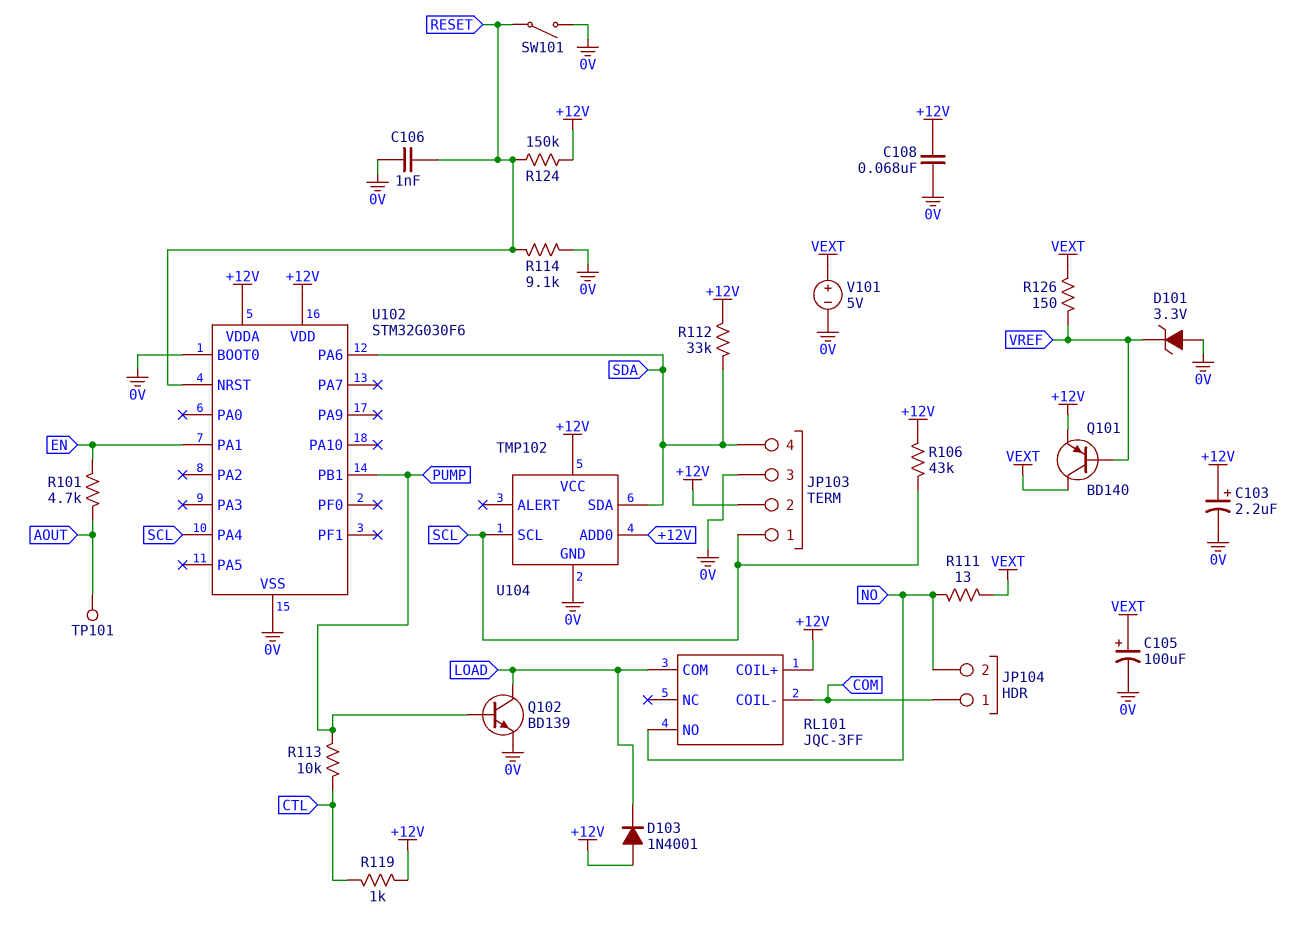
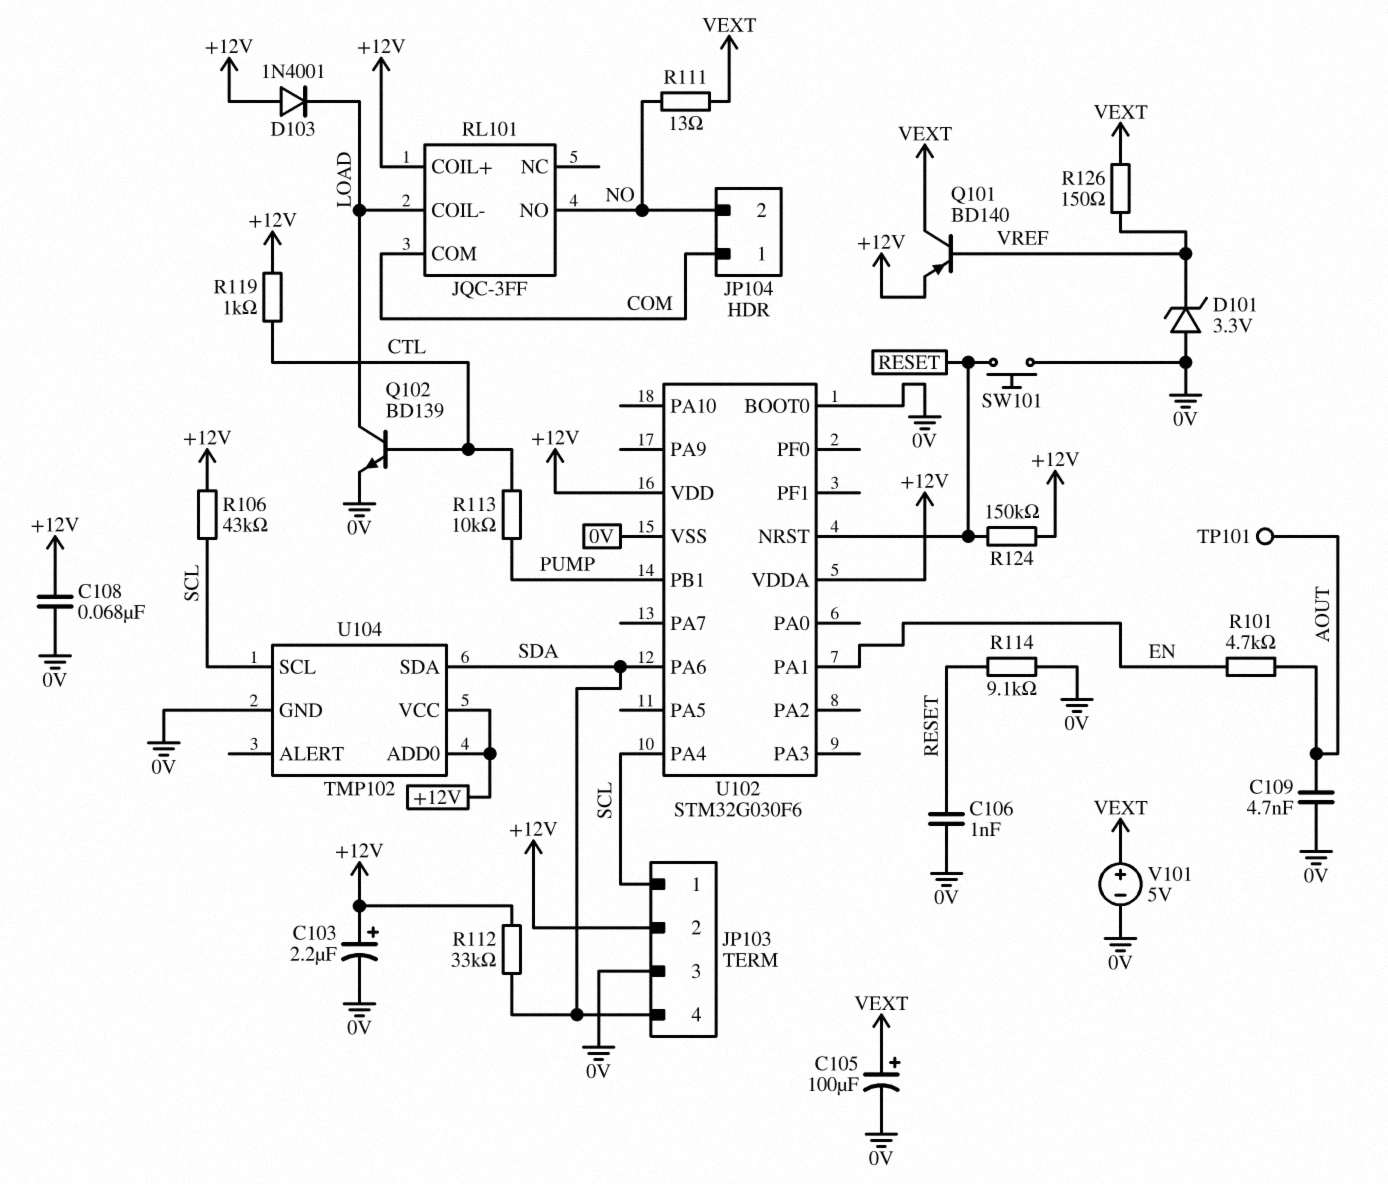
C109: none -> 4.7nF (0V, AOUT)
Q102: NPN BD139 (B PUMP, C LOAD, E 0V) -> NPN BD139 (B CTL, C LOAD, E 0V)
RL101 pin COIL-: COM -> LOAD
RL101 pin COM: LOAD -> COM
SW101: switch (0V, RESET) -> button (0V, RESET)

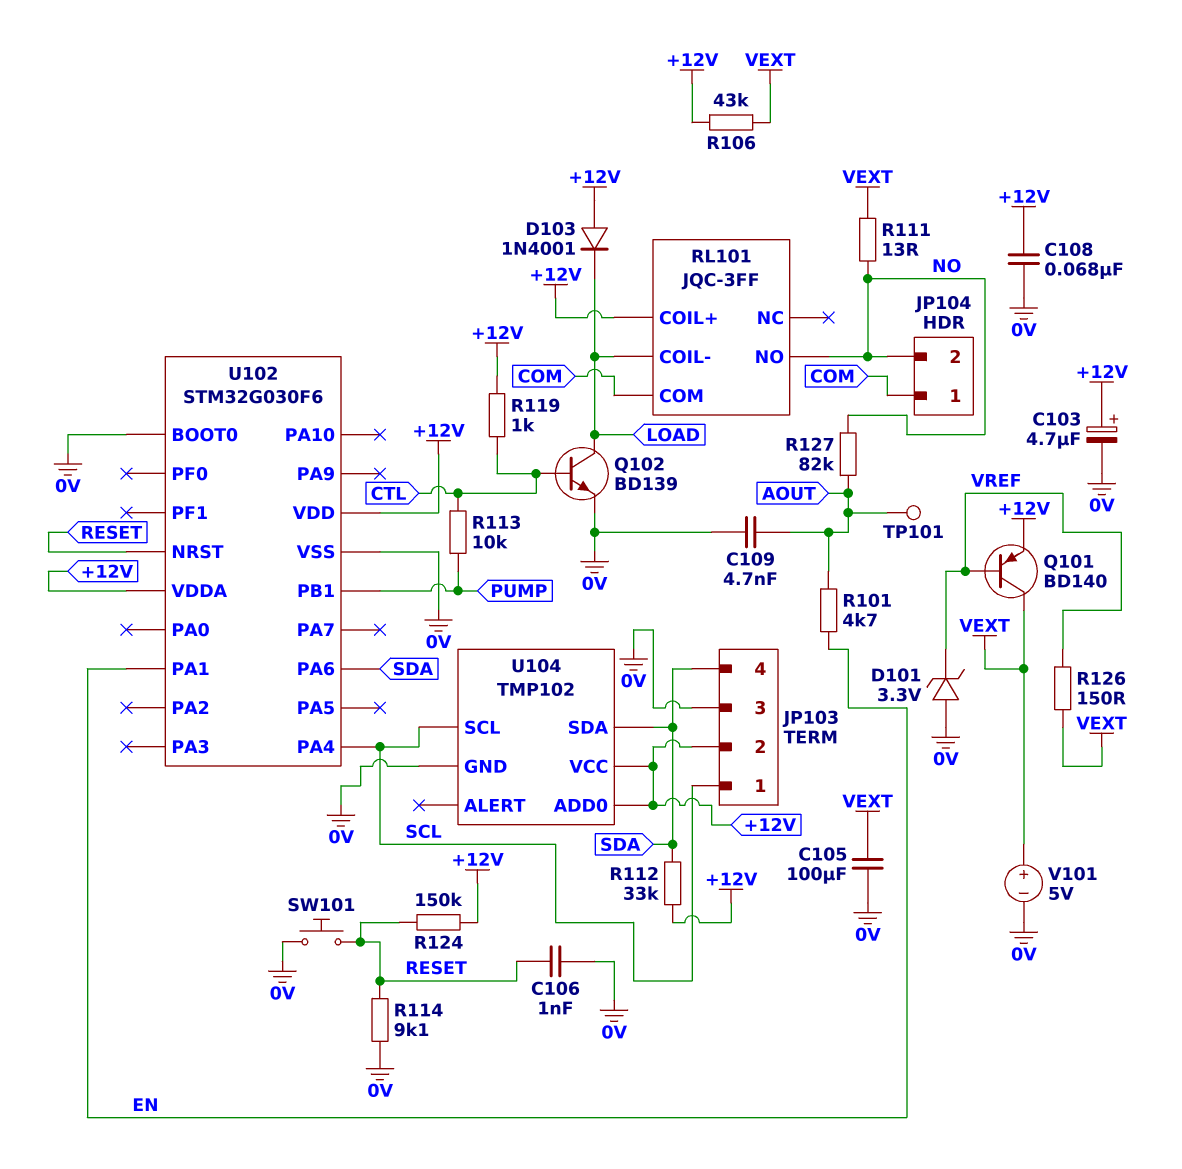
C103: 2.2uF (plus +12V, minus 0V) -> 4.7uF (plus +12V, minus 0V)
C105: 100uF (plus VEXT, minus 0V) -> 100uF (0V, VEXT)
R106: 43k (+12V, SCL) -> 43k (+12V, VEXT)
R127: none -> 82k (AOUT, NO)

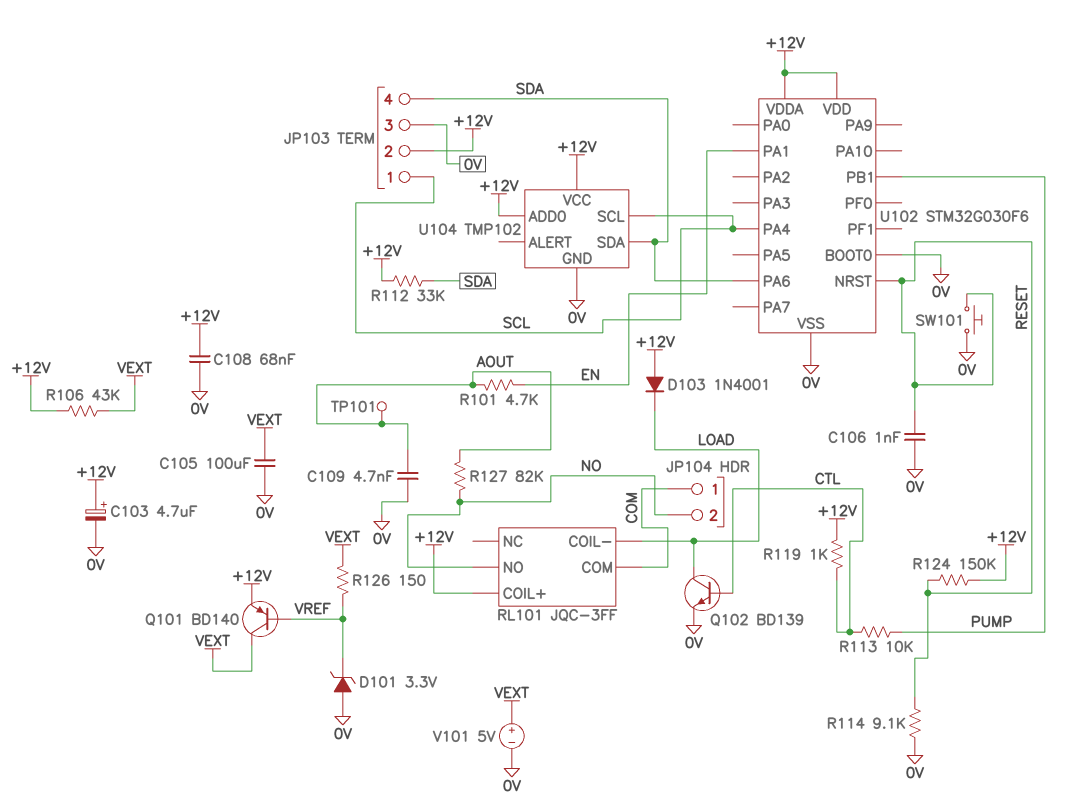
R111: 13 (NO, VEXT) -> none

